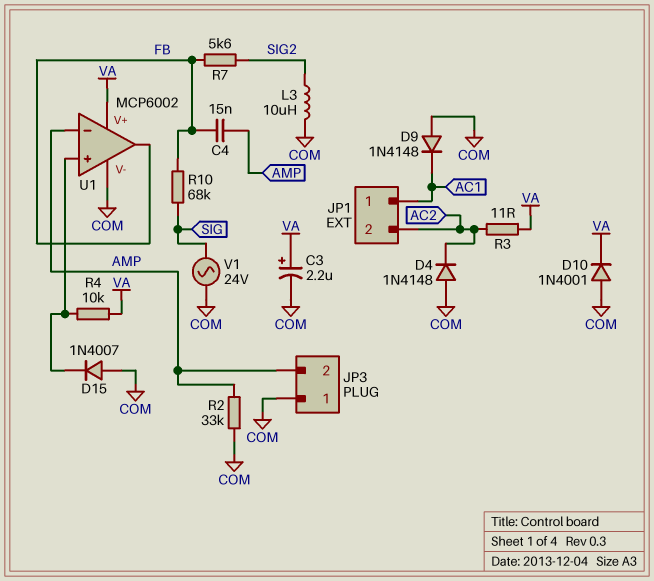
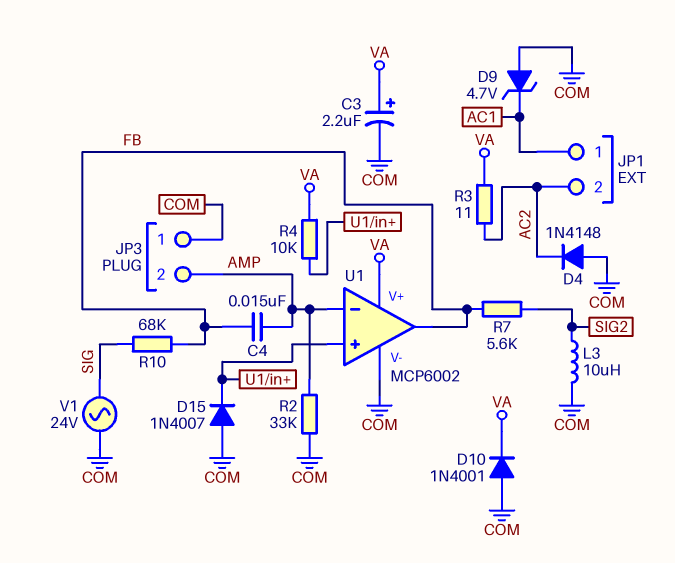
D9: diode 1N4148 (A COM, K AC1) -> zener 4.7V (A COM, K AC1)

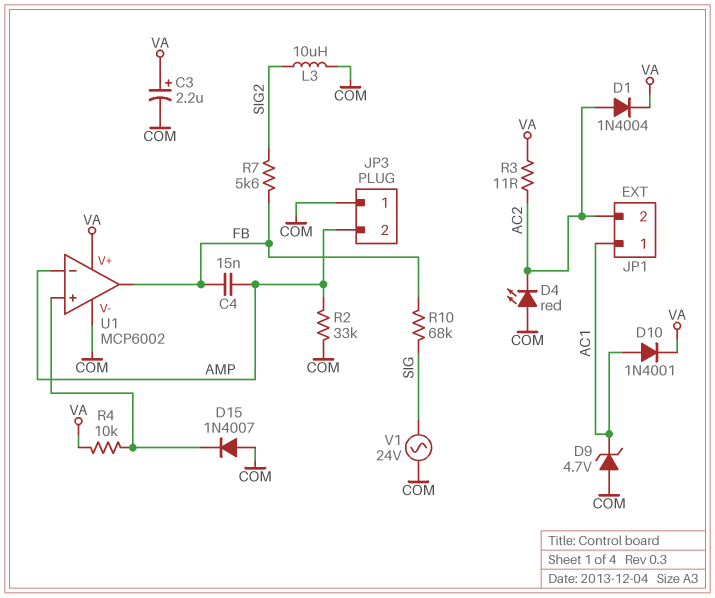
D1: none -> diode 1N4004 (A AC2, K VA)
D4: diode 1N4148 (A COM, K AC2) -> LED red (A COM, K AC2)
D10: diode 1N4001 (A COM, K VA) -> diode 1N4001 (A AC1, K VA)

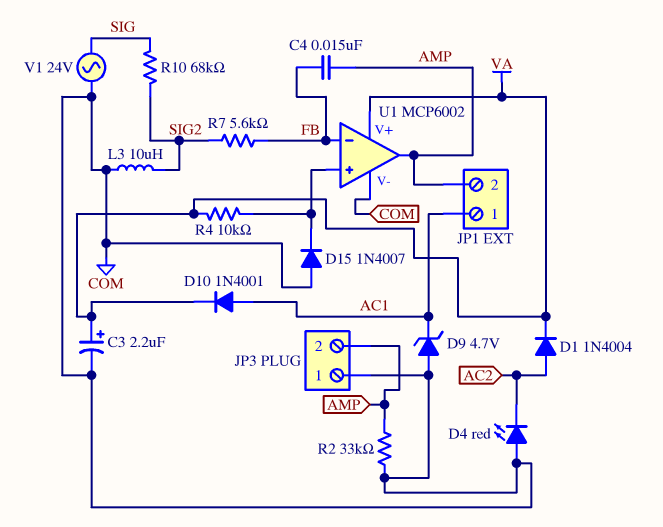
JP1 pin 2: AC2 -> AMP
R3: 11 (AC2, VA) -> none
R10: 68k (FB, SIG) -> 68k (SIG, SIG2)
U1 pin in-: AMP -> FB
U1 pin out: FB -> AMP

